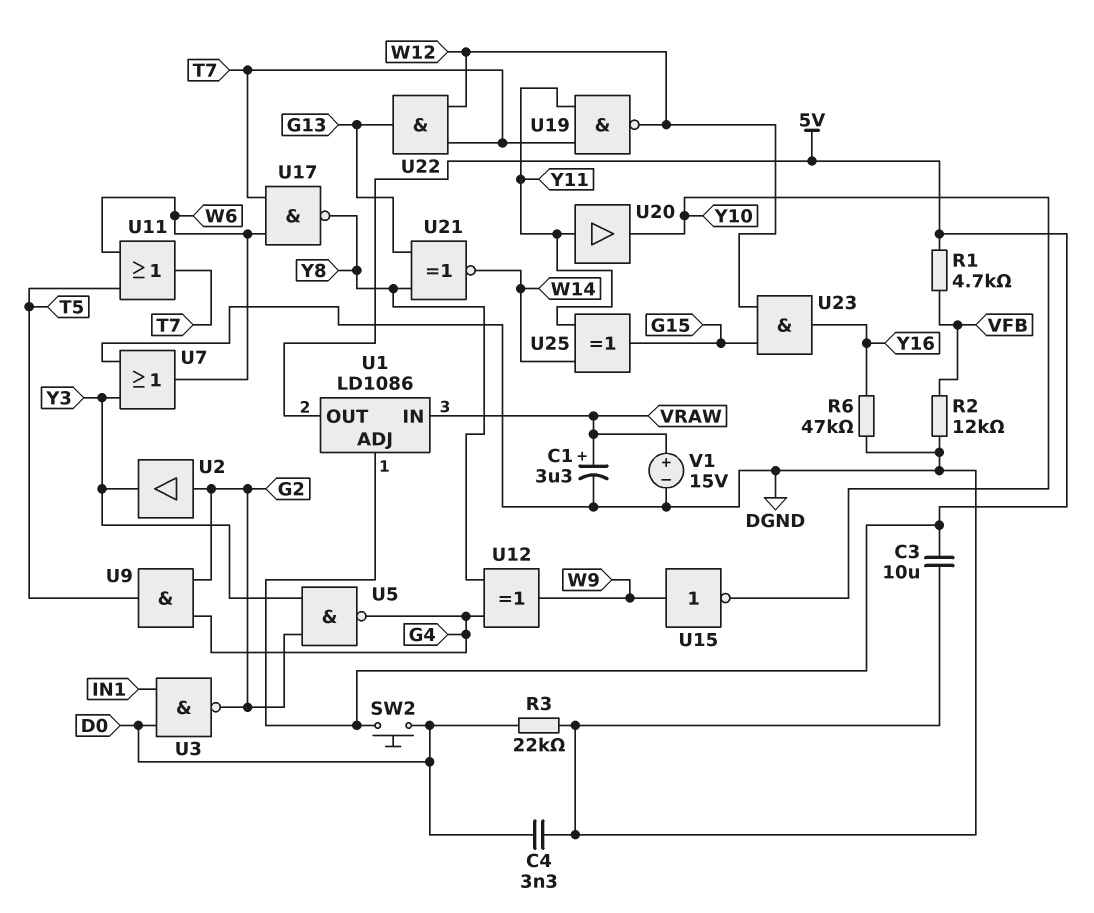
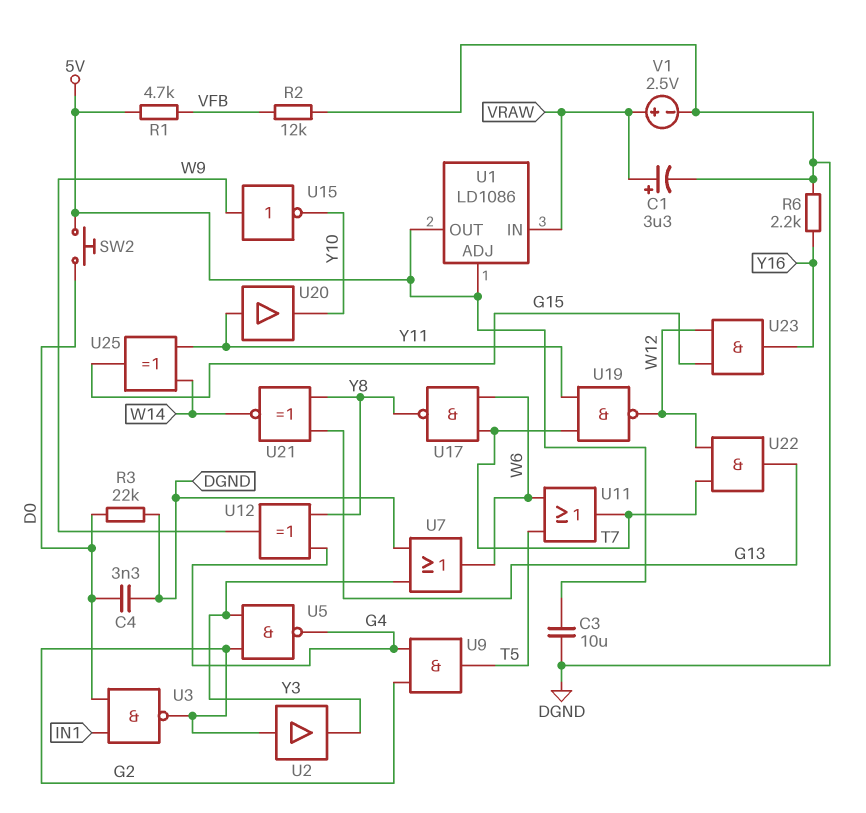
R6: 47k (DGND, Y16) -> 2.2k (DGND, Y16)
V1: 15V (plus VRAW, minus DGND) -> 2.5V (plus VRAW, minus DGND)

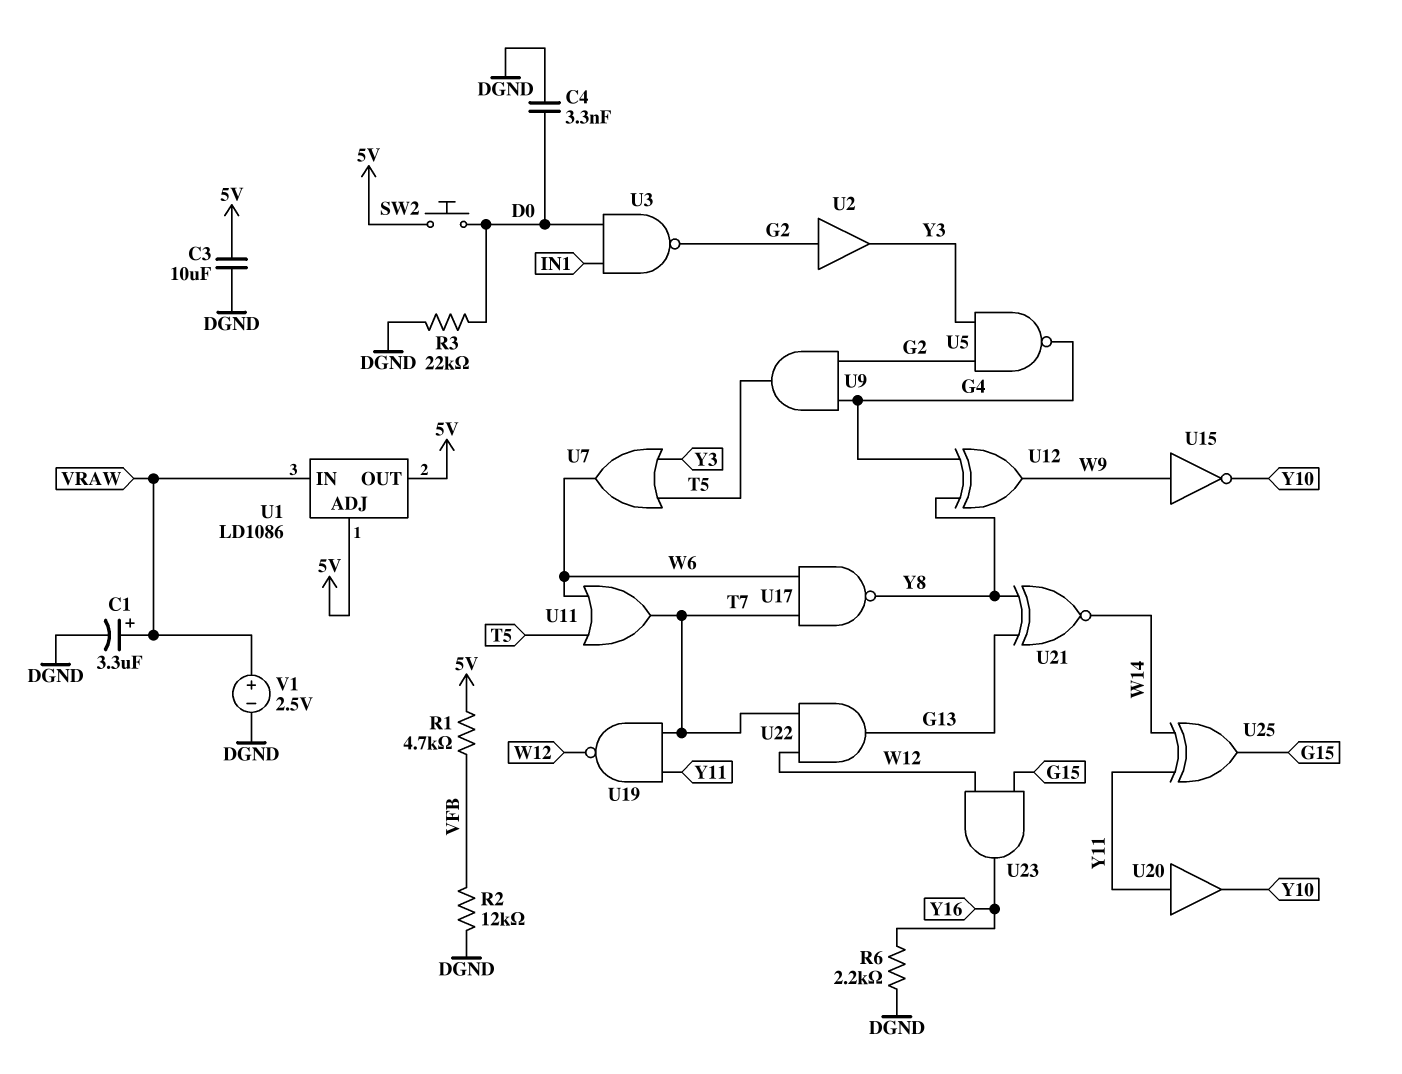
U7: OR (in DGND, in Y3, out W6) -> OR (in T5, in Y3, out W6)

